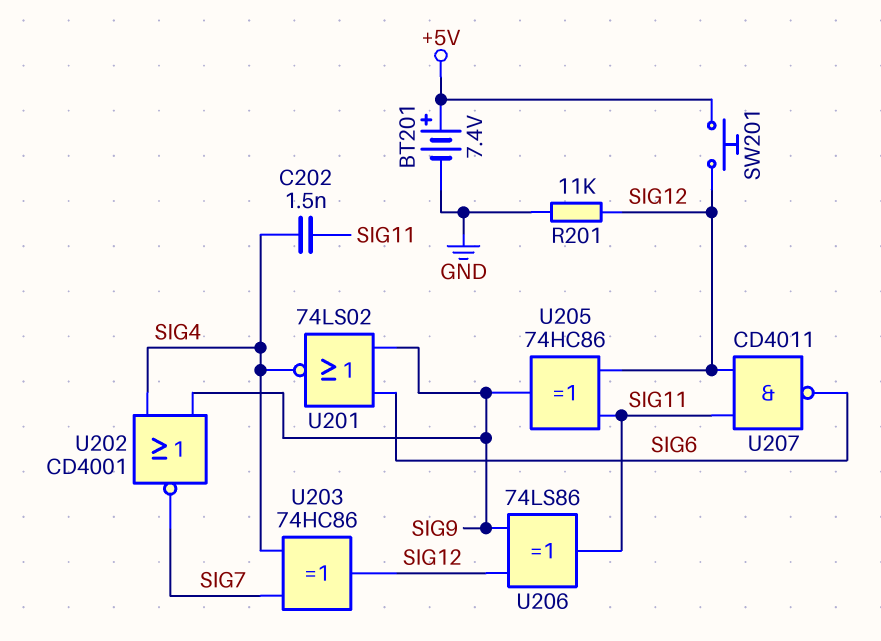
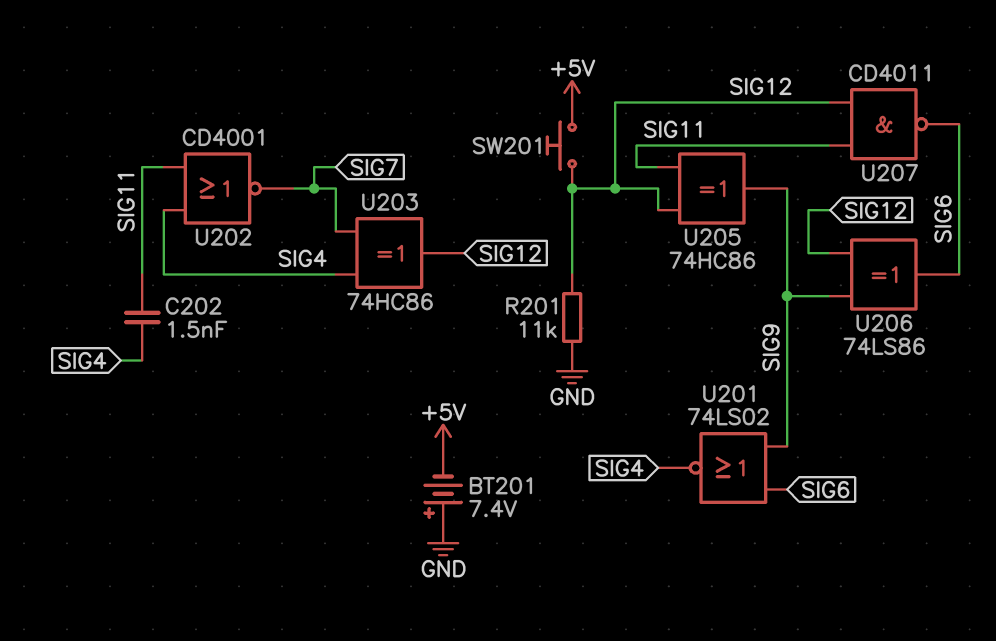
BT201: 7.4V (plus +5V, minus GND) -> 7.4V (plus GND, minus +5V)
U202: NOR CD4001 (in SIG4, in SIG9, out SIG7) -> NOR CD4001 (in SIG4, in SIG11, out SIG7)
U206: XOR 74LS86 (in SIG9, in SIG12, out SIG11) -> XOR 74LS86 (in SIG9, in SIG12, out SIG6)

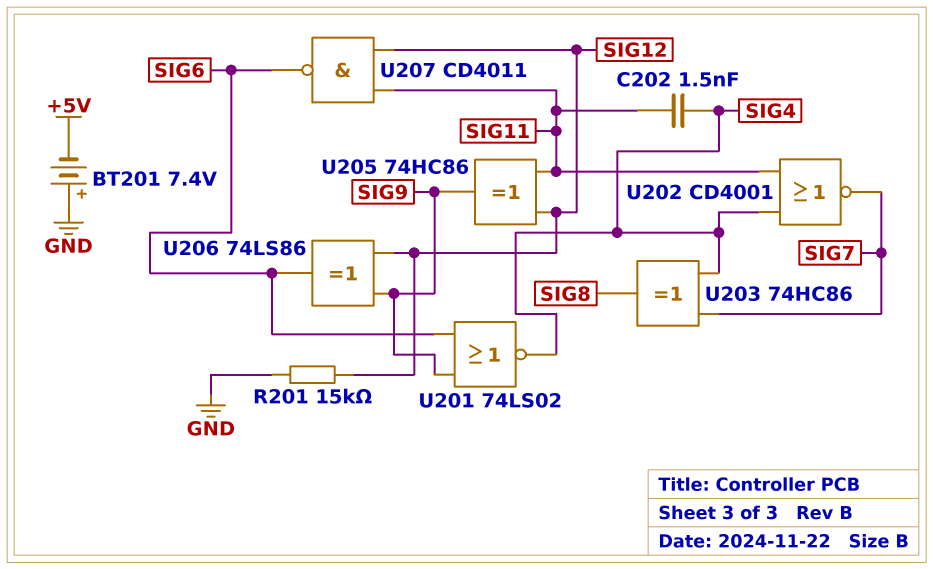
R201: 11k (GND, SIG12) -> 15k (GND, SIG12)
SW201: button (+5V, SIG12) -> none
U203: XOR 74HC86 (in SIG4, in SIG7, out SIG12) -> XOR 74HC86 (in SIG4, in SIG7, out SIG8)

